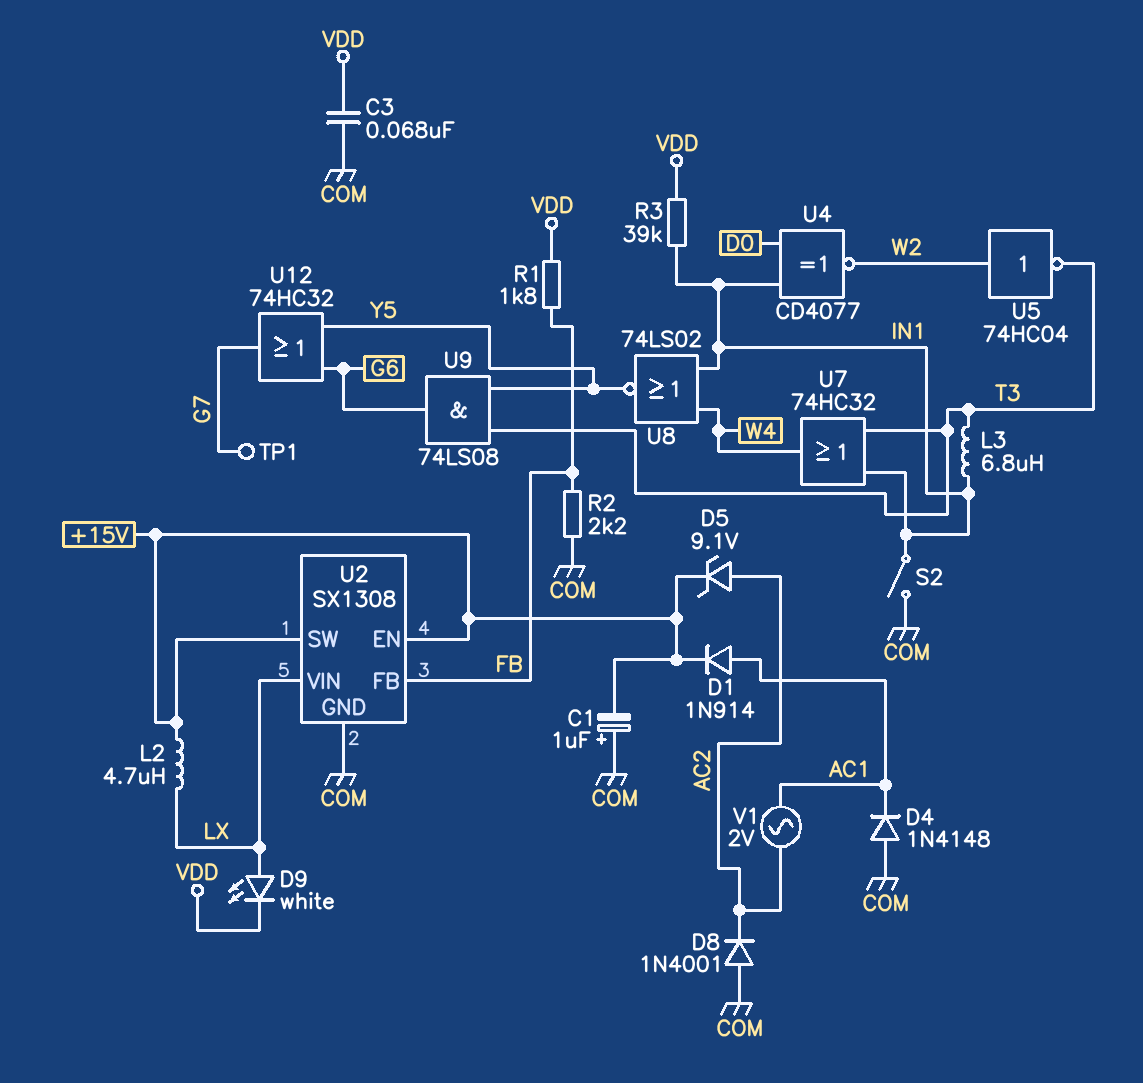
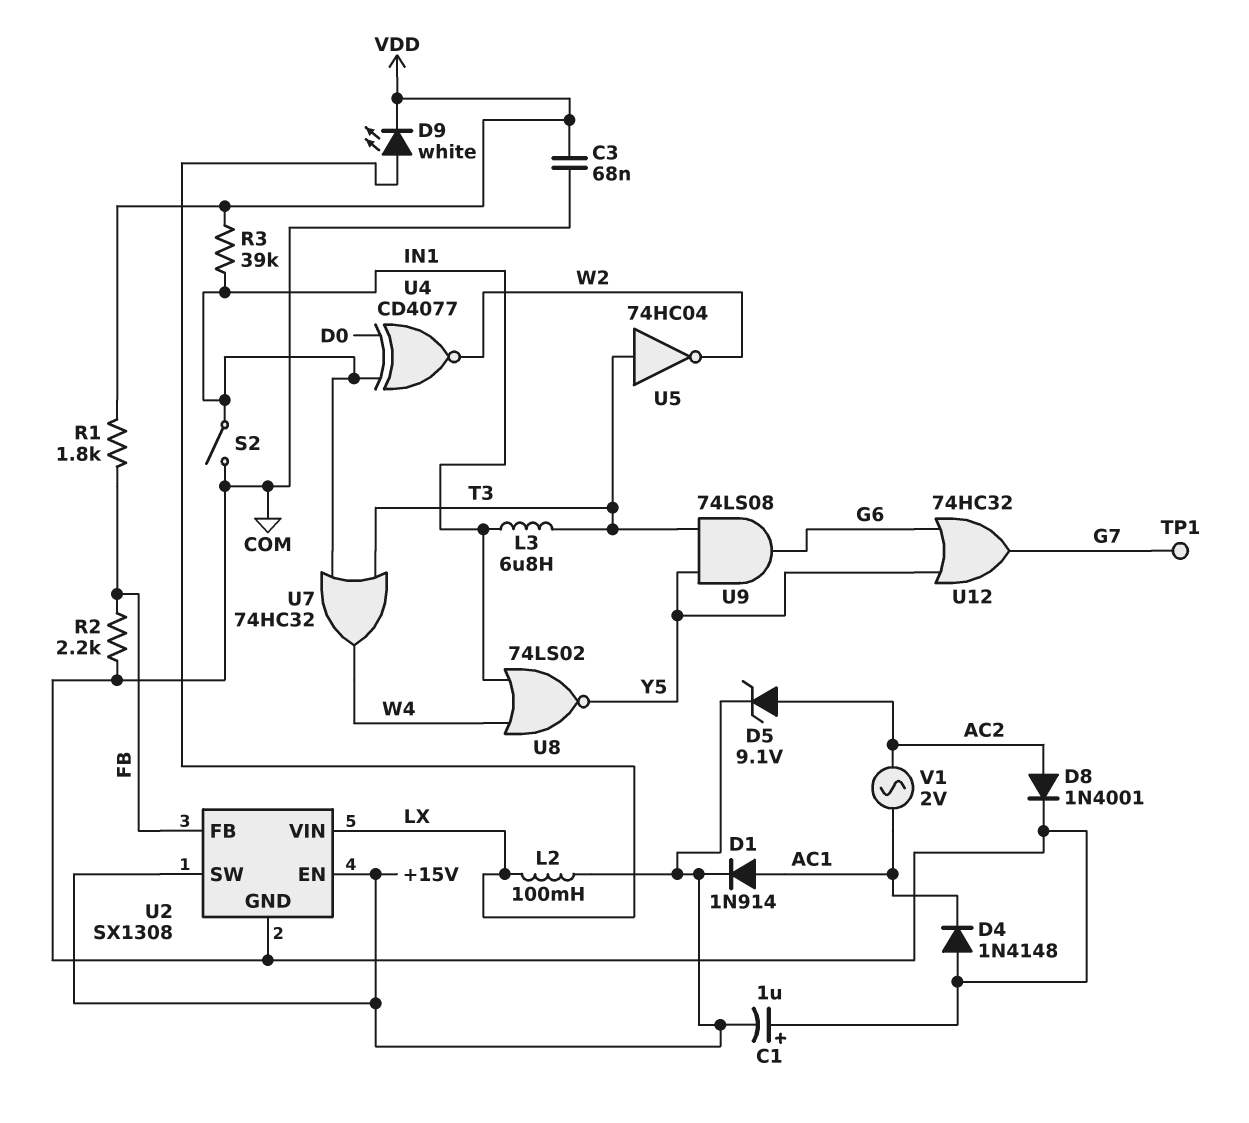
D8: diode 1N4001 (A COM, K AC2) -> diode 1N4001 (A AC2, K COM)
L2: 4.7uH (+15V, LX) -> 100mH (+15V, LX)
U5: NOT 74HC04 (in W2, out T3) -> NOT 74HC04 (in T3, out W2)

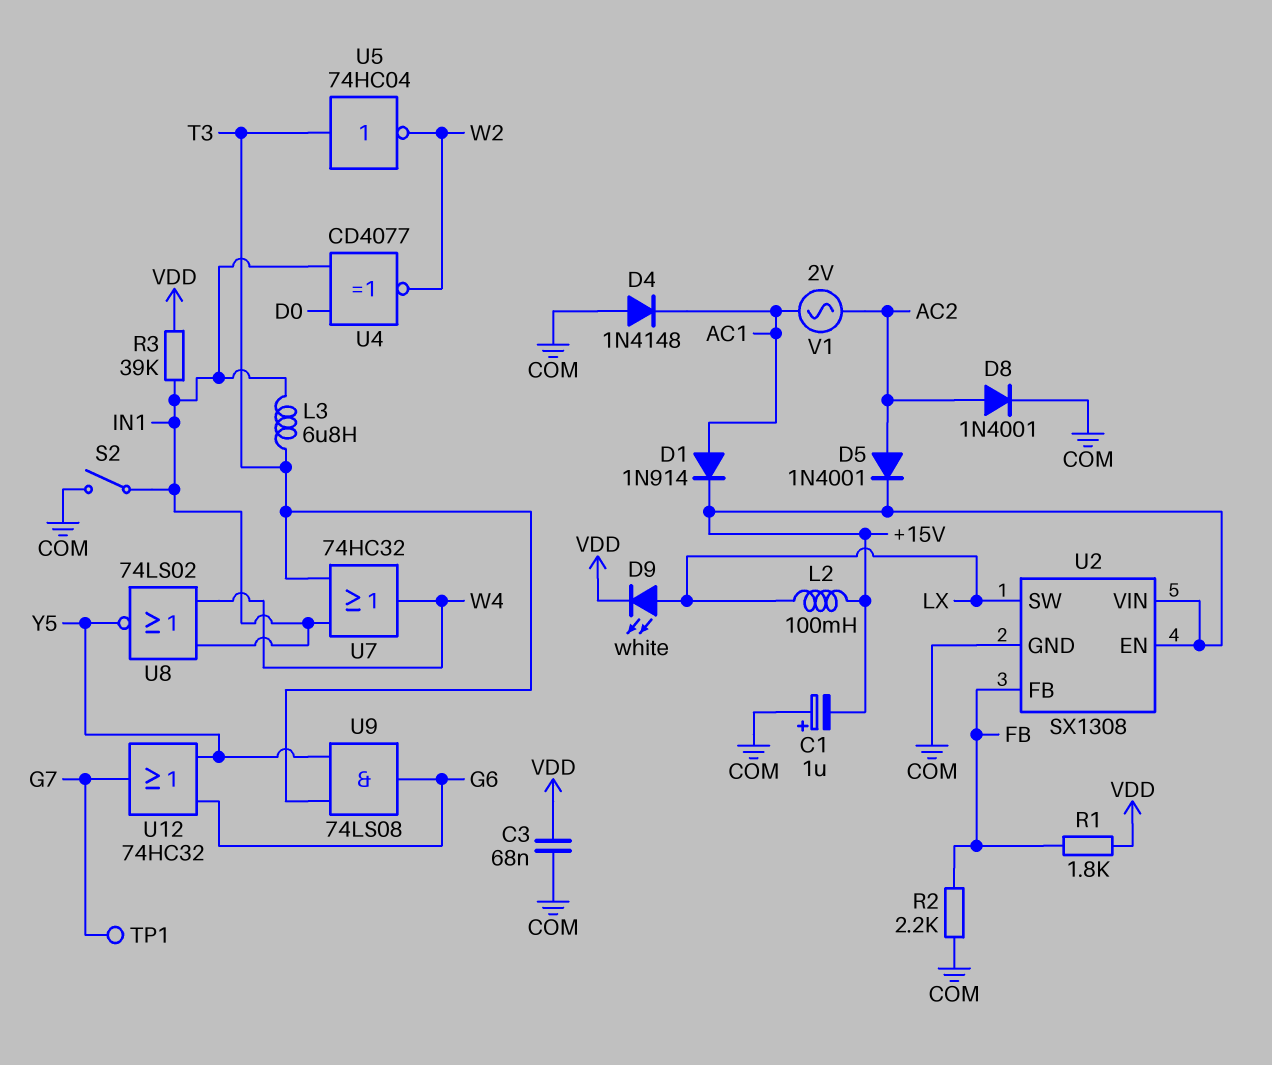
D5: zener 9.1V (A AC2, K +15V) -> diode 1N4001 (A AC2, K +15V)
U2 pin SW: +15V -> LX
U2 pin VIN: LX -> +15V

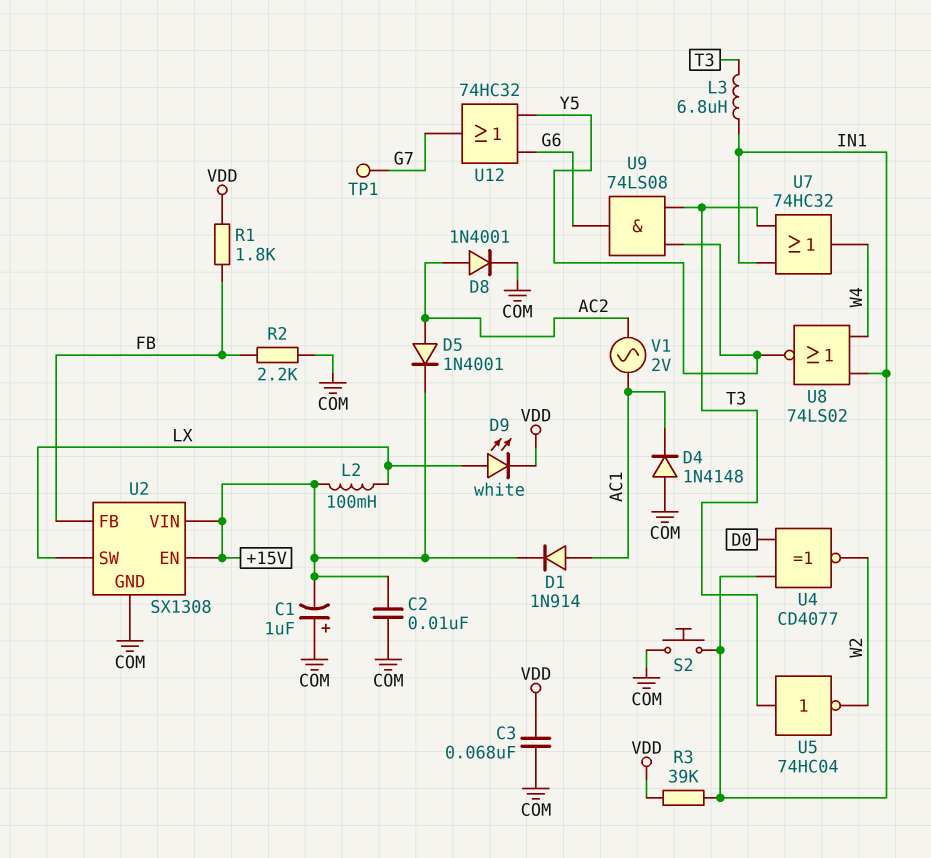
C2: none -> 10nF (+15V, COM)
S2: switch (COM, IN1) -> button (COM, IN1)

